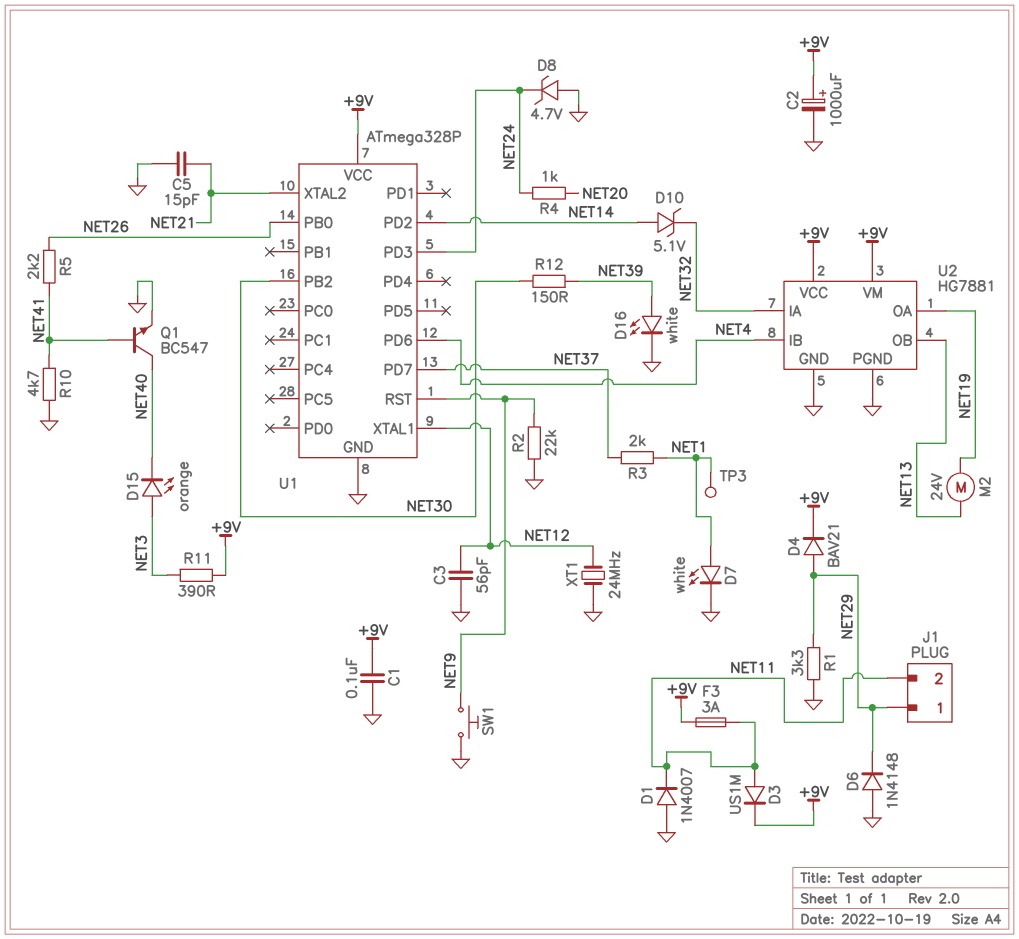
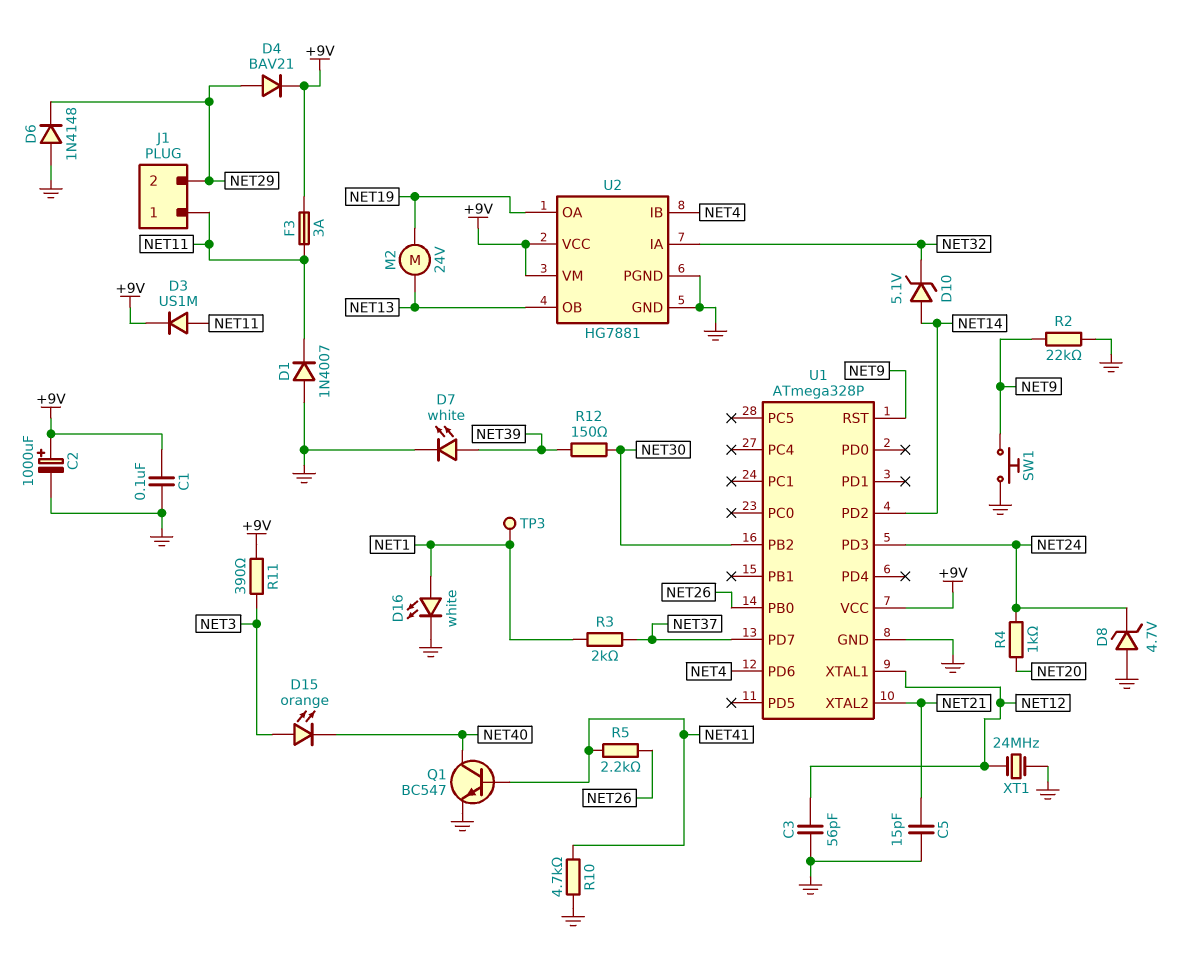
D7: LED white (A NET1, K GND) -> LED white (A NET39, K GND)
D16: LED white (A NET39, K GND) -> LED white (A NET1, K GND)
J1 pin 1: NET29 -> NET11
J1 pin 2: NET11 -> NET29
R1: 3.3k (GND, NET29) -> none

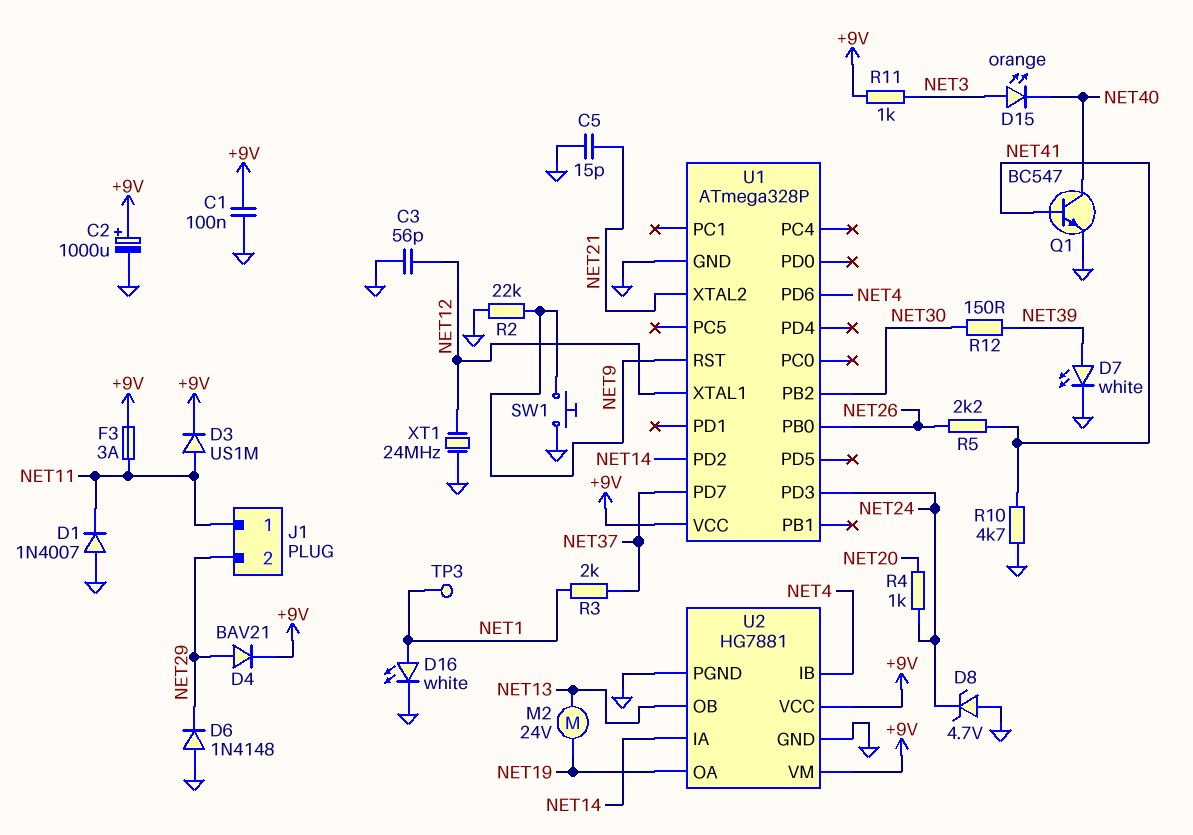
D10: zener 5.1V (A NET14, K NET32) -> none
R11: 390 (+9V, NET3) -> 1k (+9V, NET3)
U2 pin IA: NET32 -> NET14

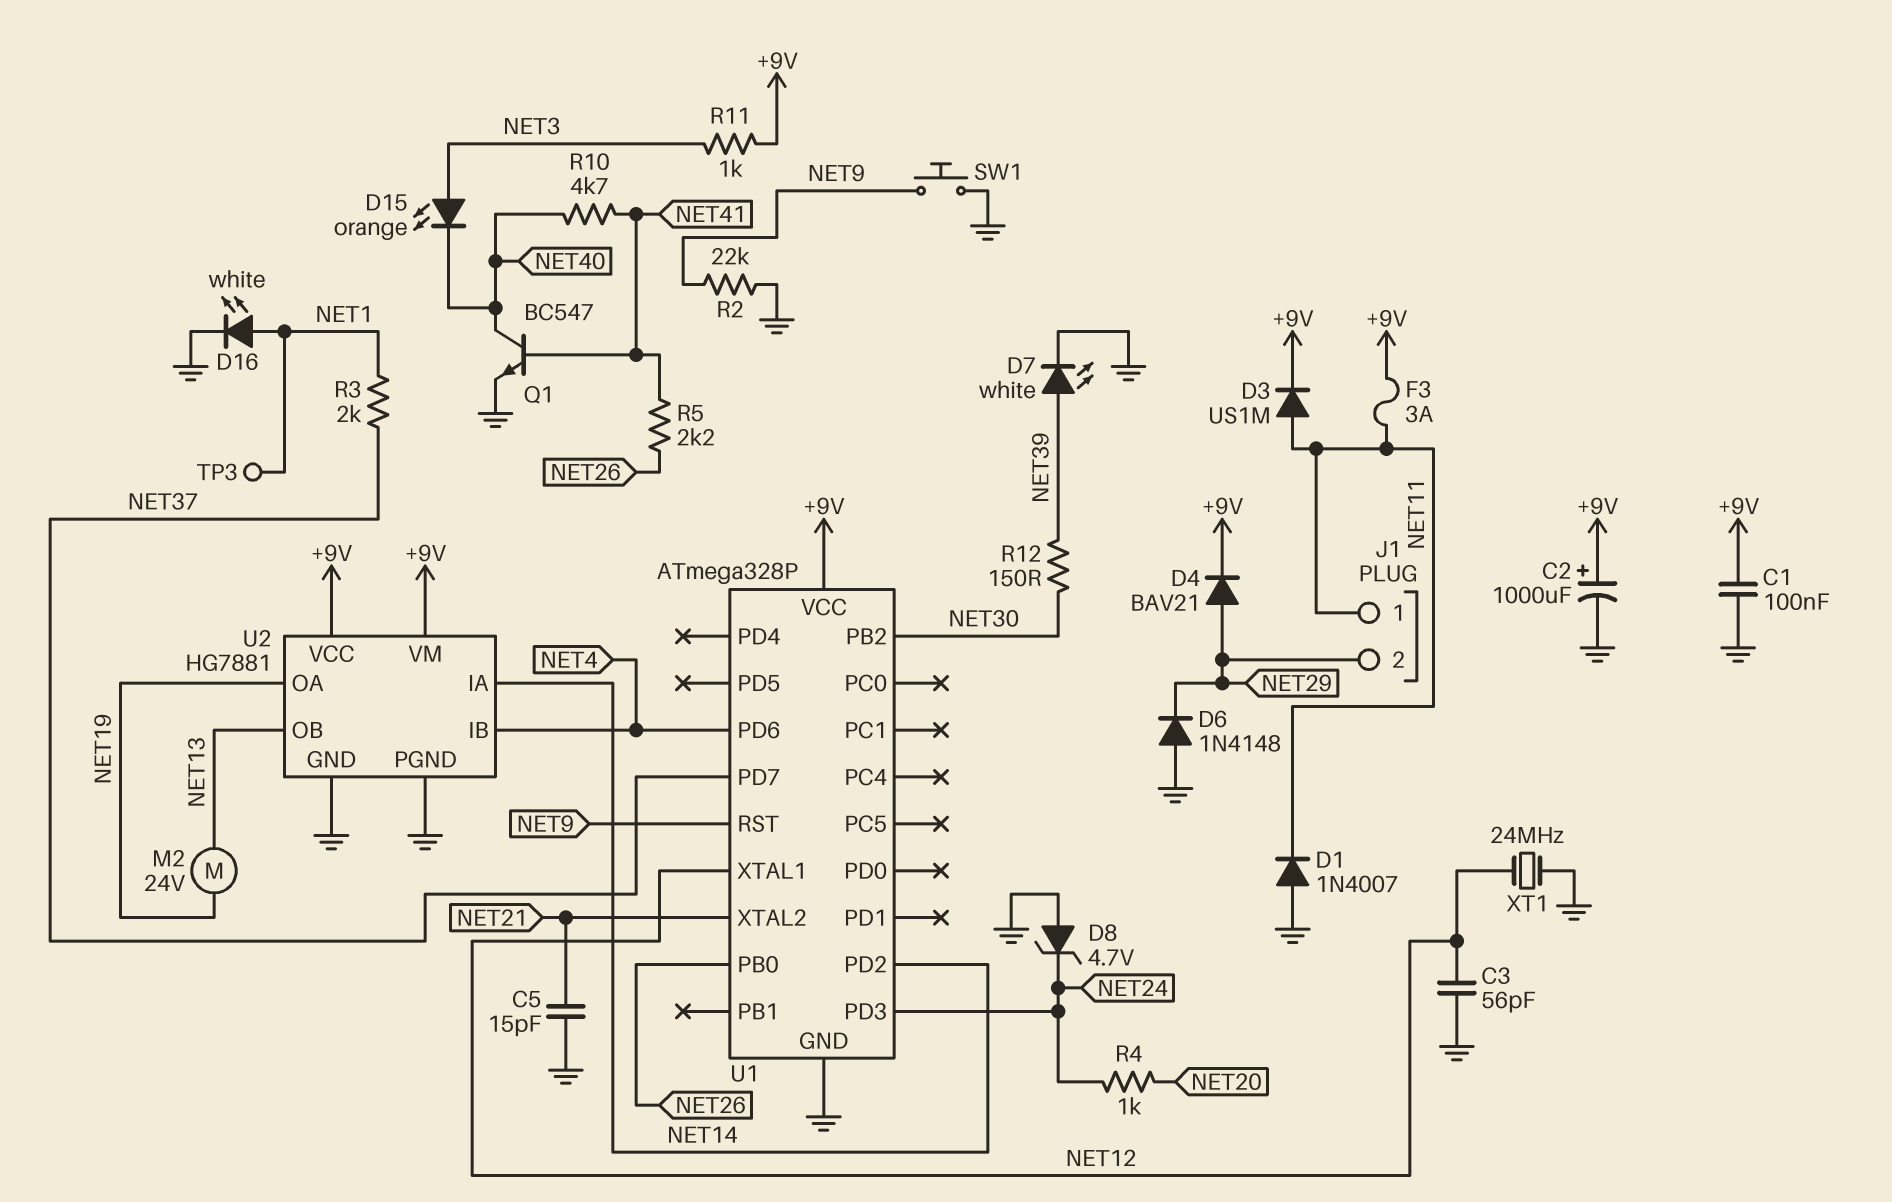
R10: 4.7k (GND, NET41) -> 4.7k (NET40, NET41)

